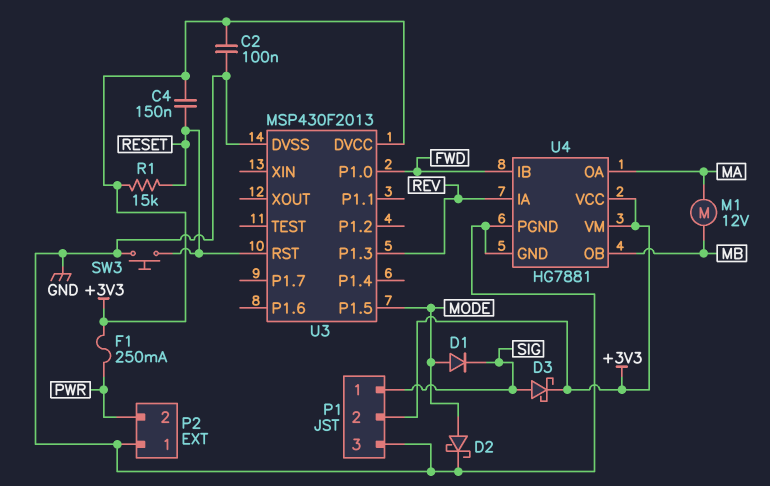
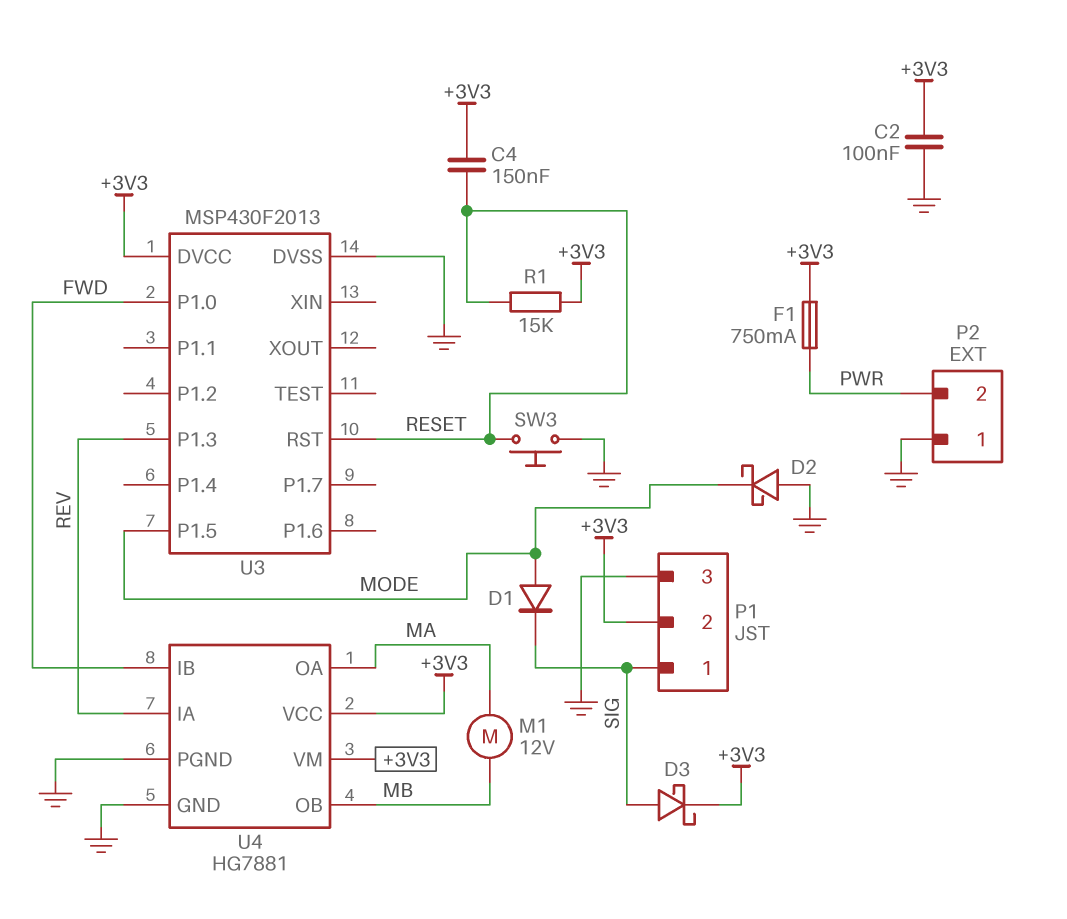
D2: schottky (A MODE, K GND) -> schottky (A GND, K MODE)
F1: 250mA (+3V3, PWR) -> 750mA (+3V3, PWR)

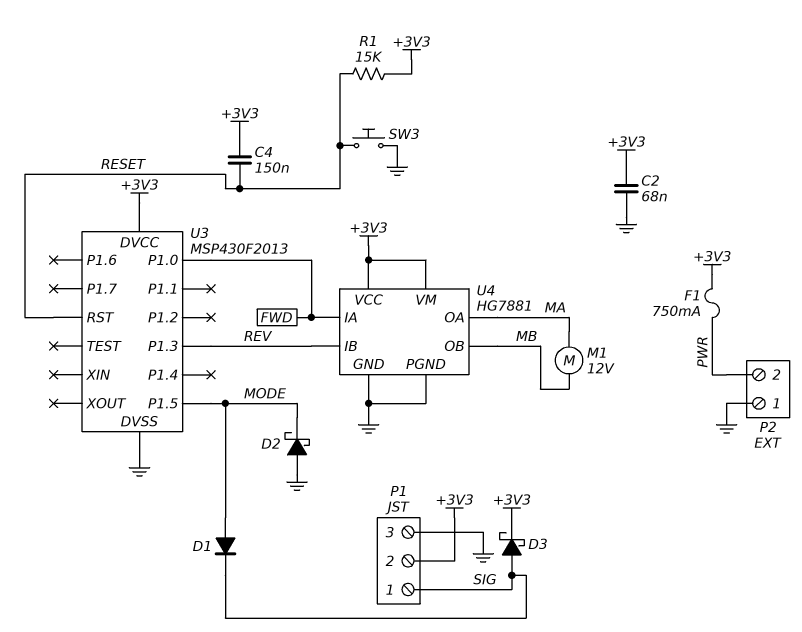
C2: 100nF (+3V3, GND) -> 68nF (+3V3, GND)
U4 pin IA: REV -> FWD
U4 pin IB: FWD -> REV

